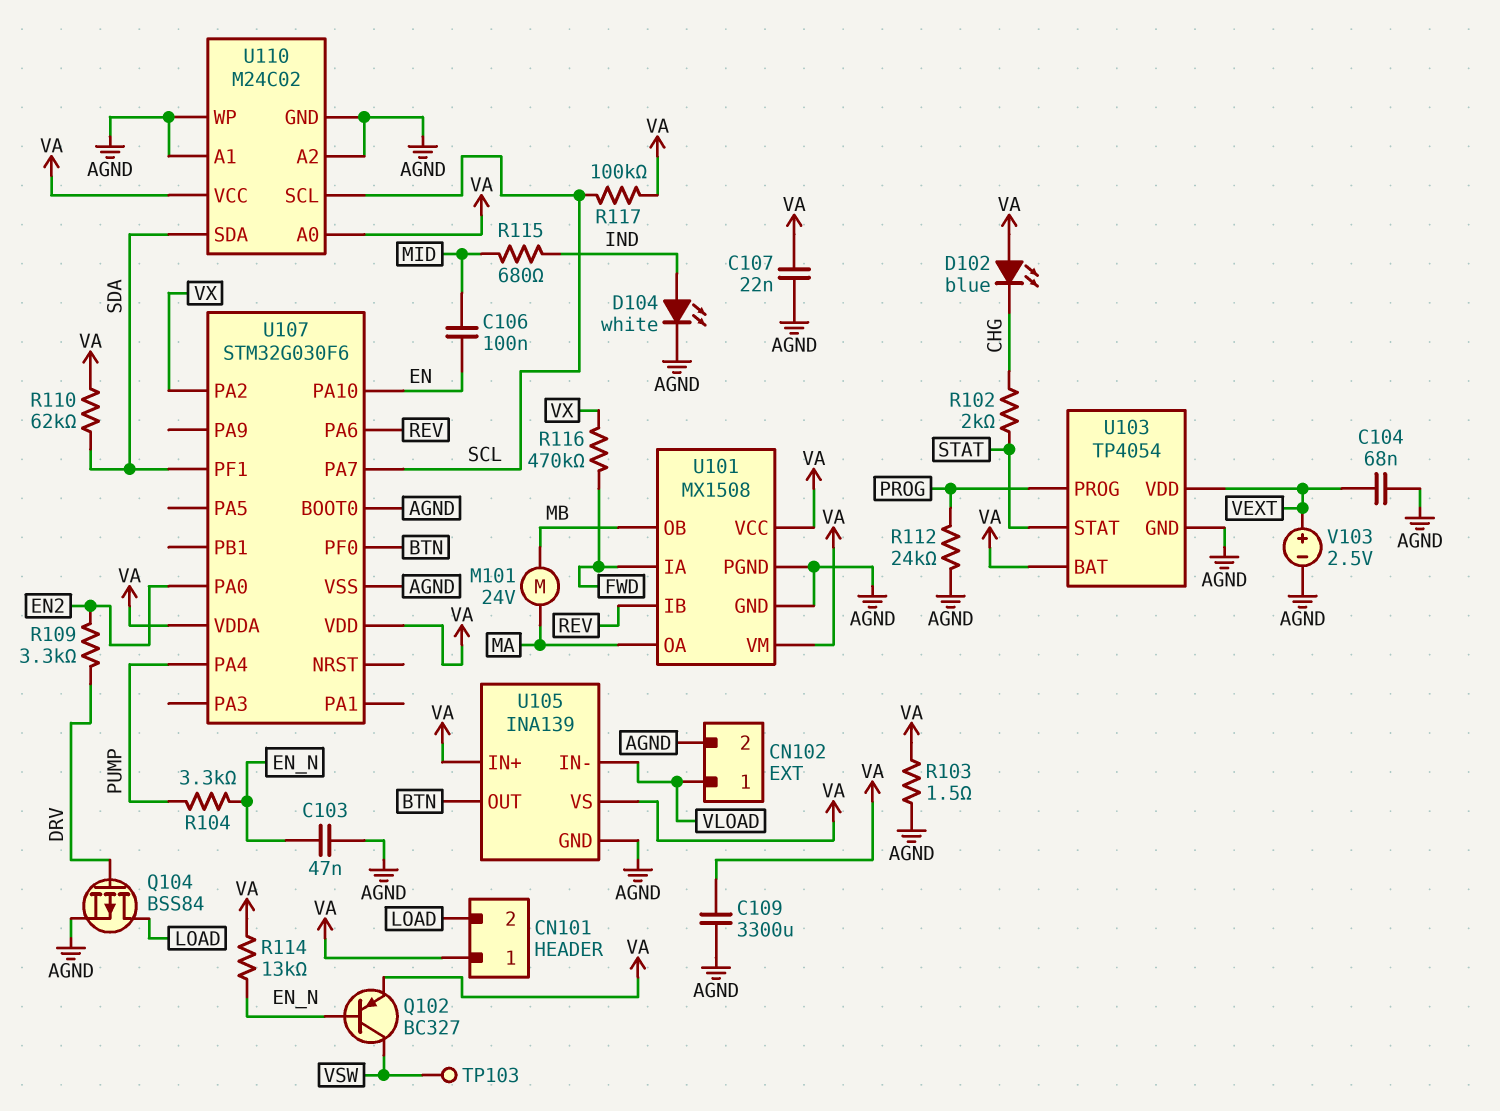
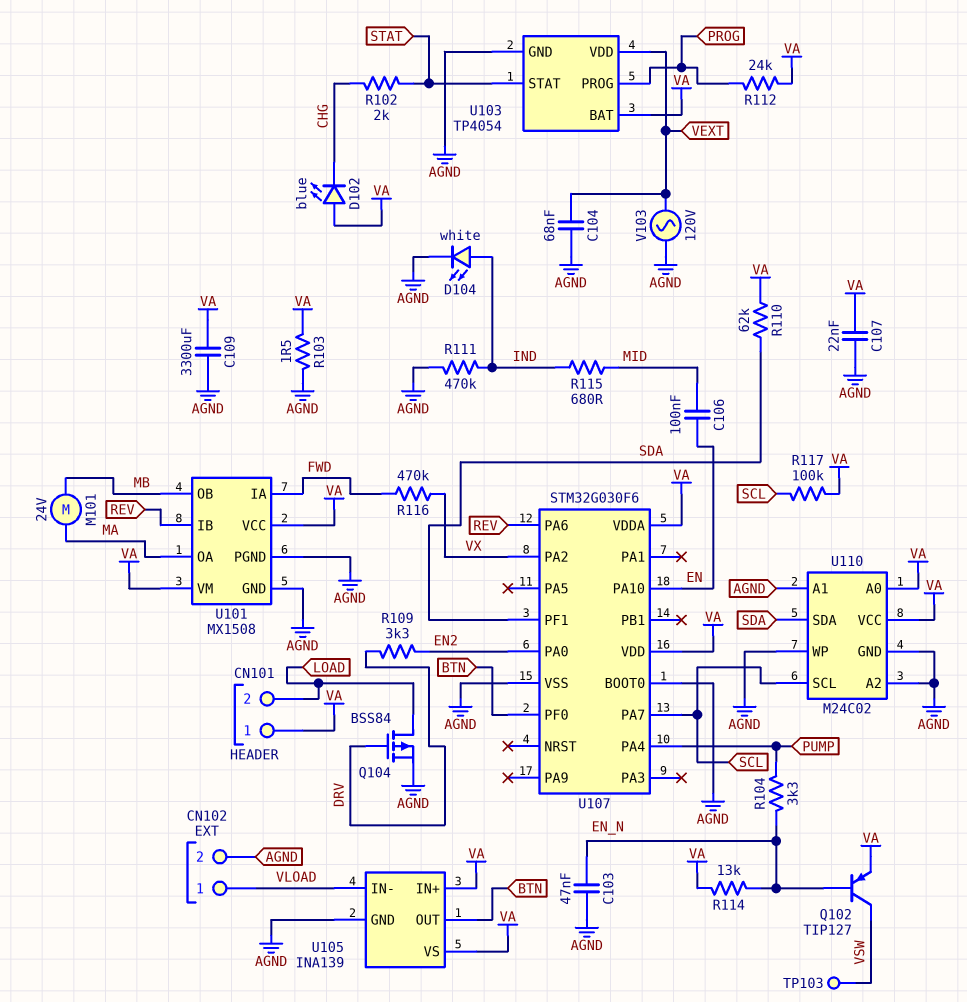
Q102: PNP BC327 (B EN_N, C VSW, E VA) -> PNP TIP127 (B EN_N, C VSW, E VA)
R111: none -> 470k (AGND, IND)
R112: 24k (AGND, PROG) -> 24k (PROG, VA)
V103: 2.5V (plus VEXT, minus AGND) -> AC 120V (AGND, VEXT)

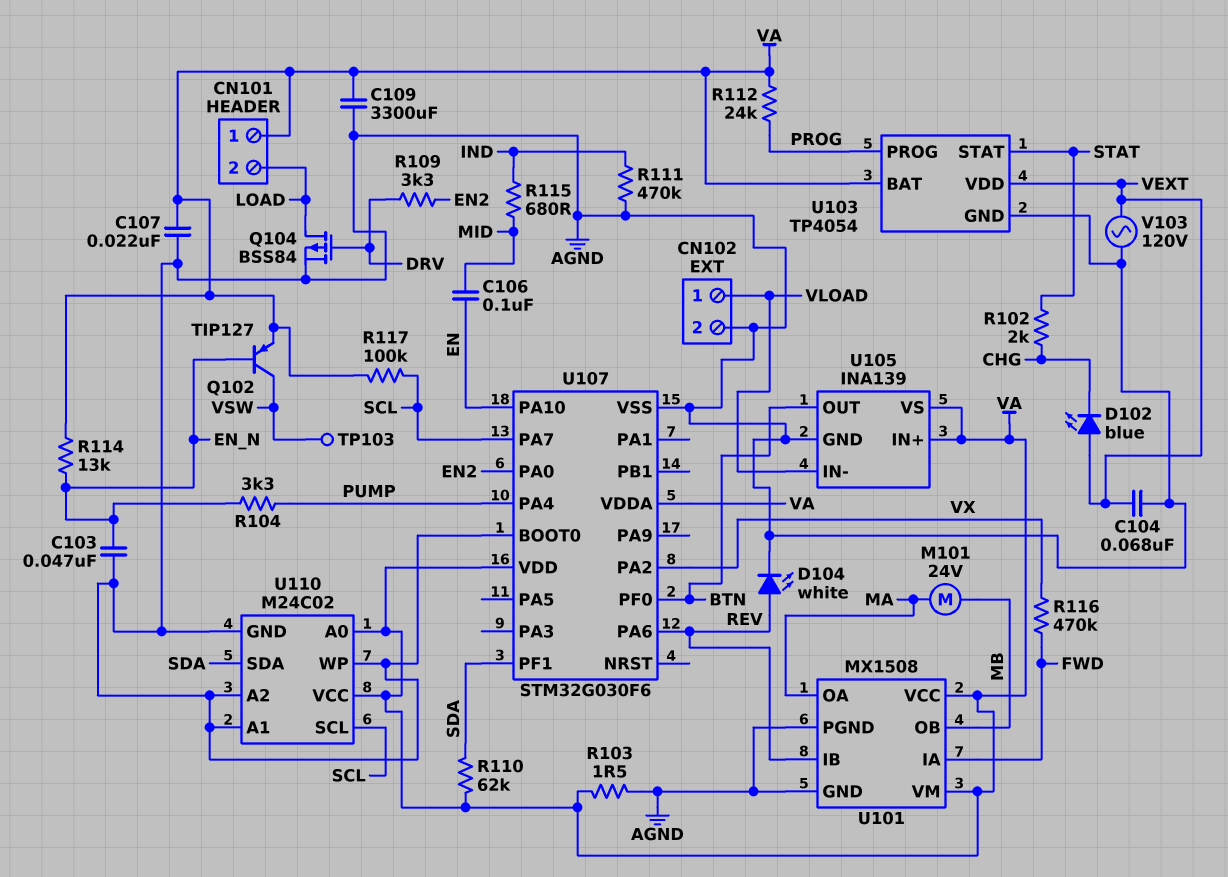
D102: LED blue (A VA, K CHG) -> LED blue (A VEXT, K CHG)
D104: LED white (A IND, K AGND) -> LED white (A REV, K AGND)

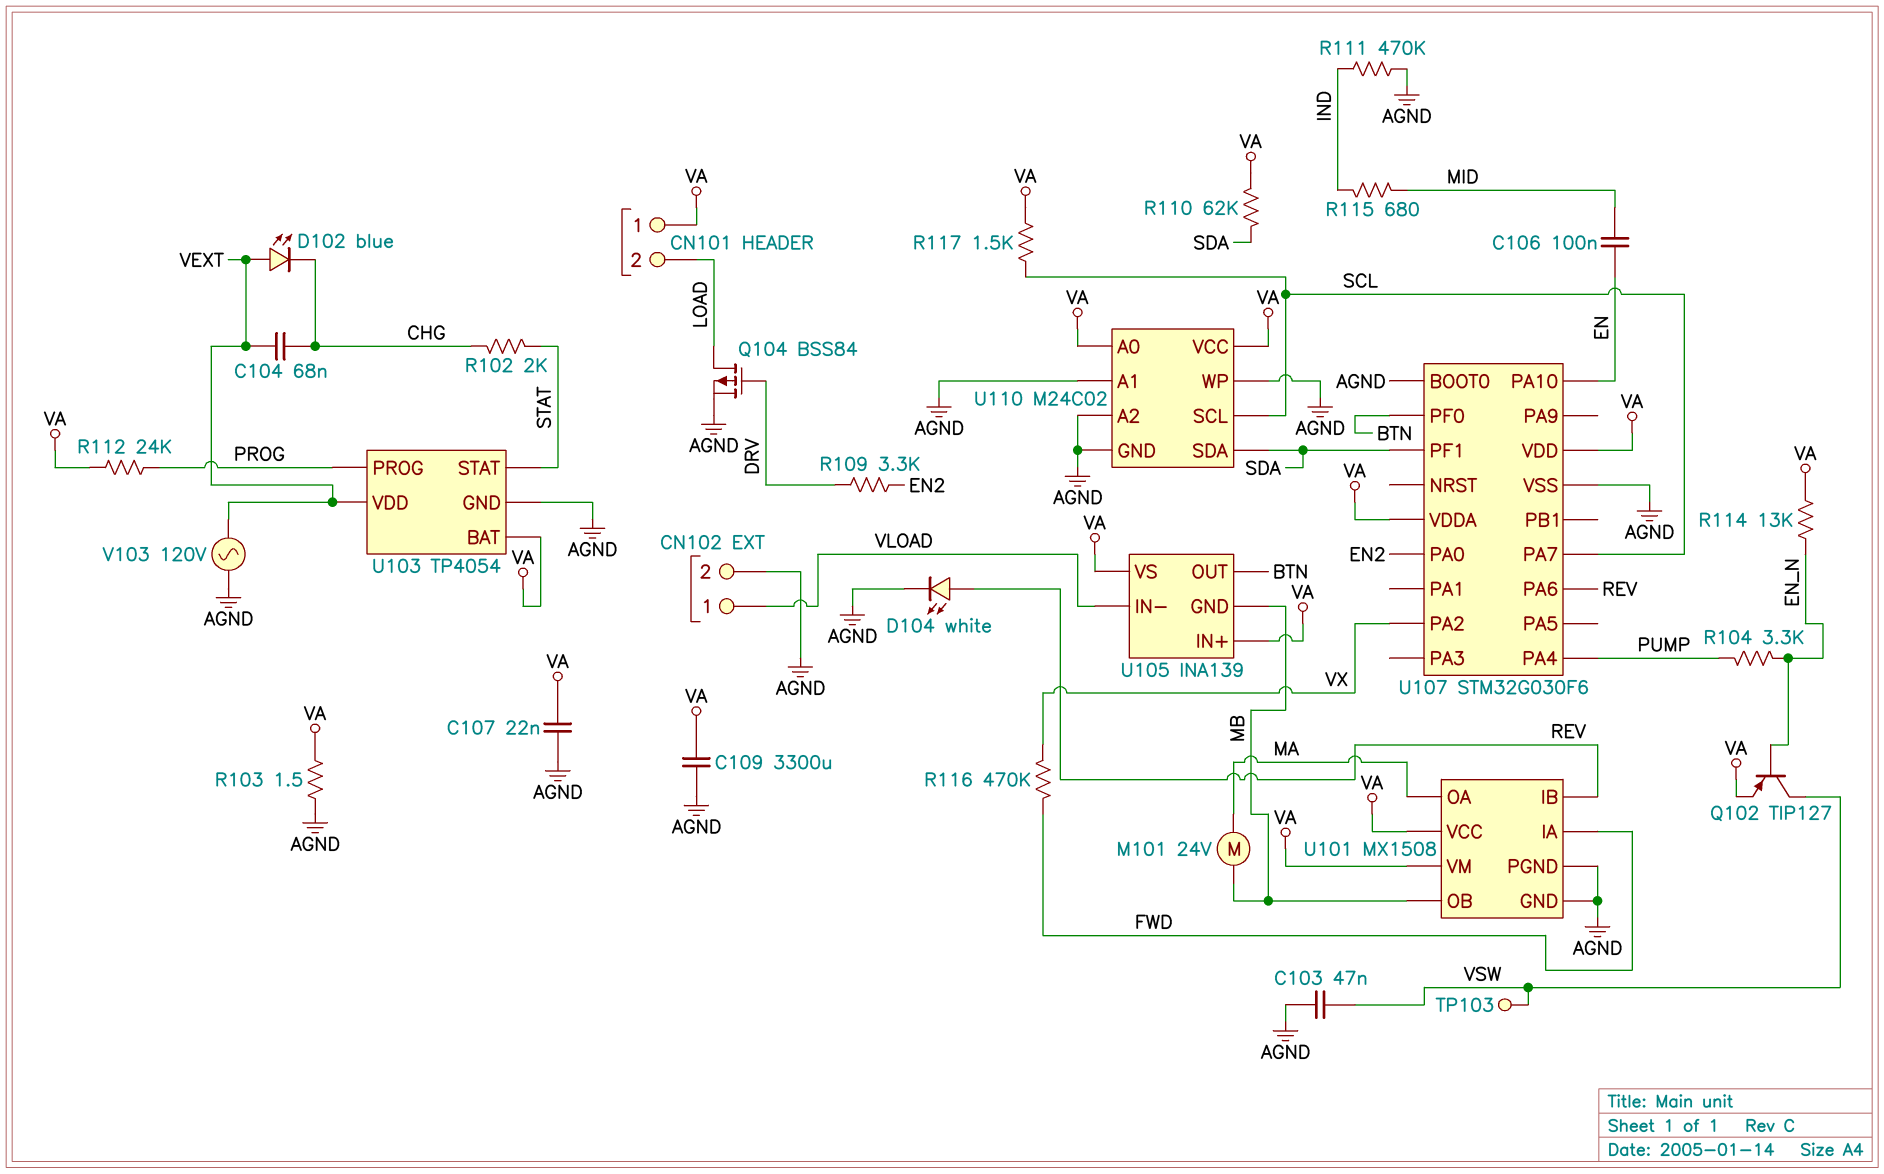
C103: 47nF (AGND, EN_N) -> 47nF (AGND, VSW)
C104: 68nF (AGND, VEXT) -> 68nF (CHG, VEXT)
R117: 100k (SCL, VA) -> 1.5k (SCL, VA)
U105 pin GND: AGND -> MB

